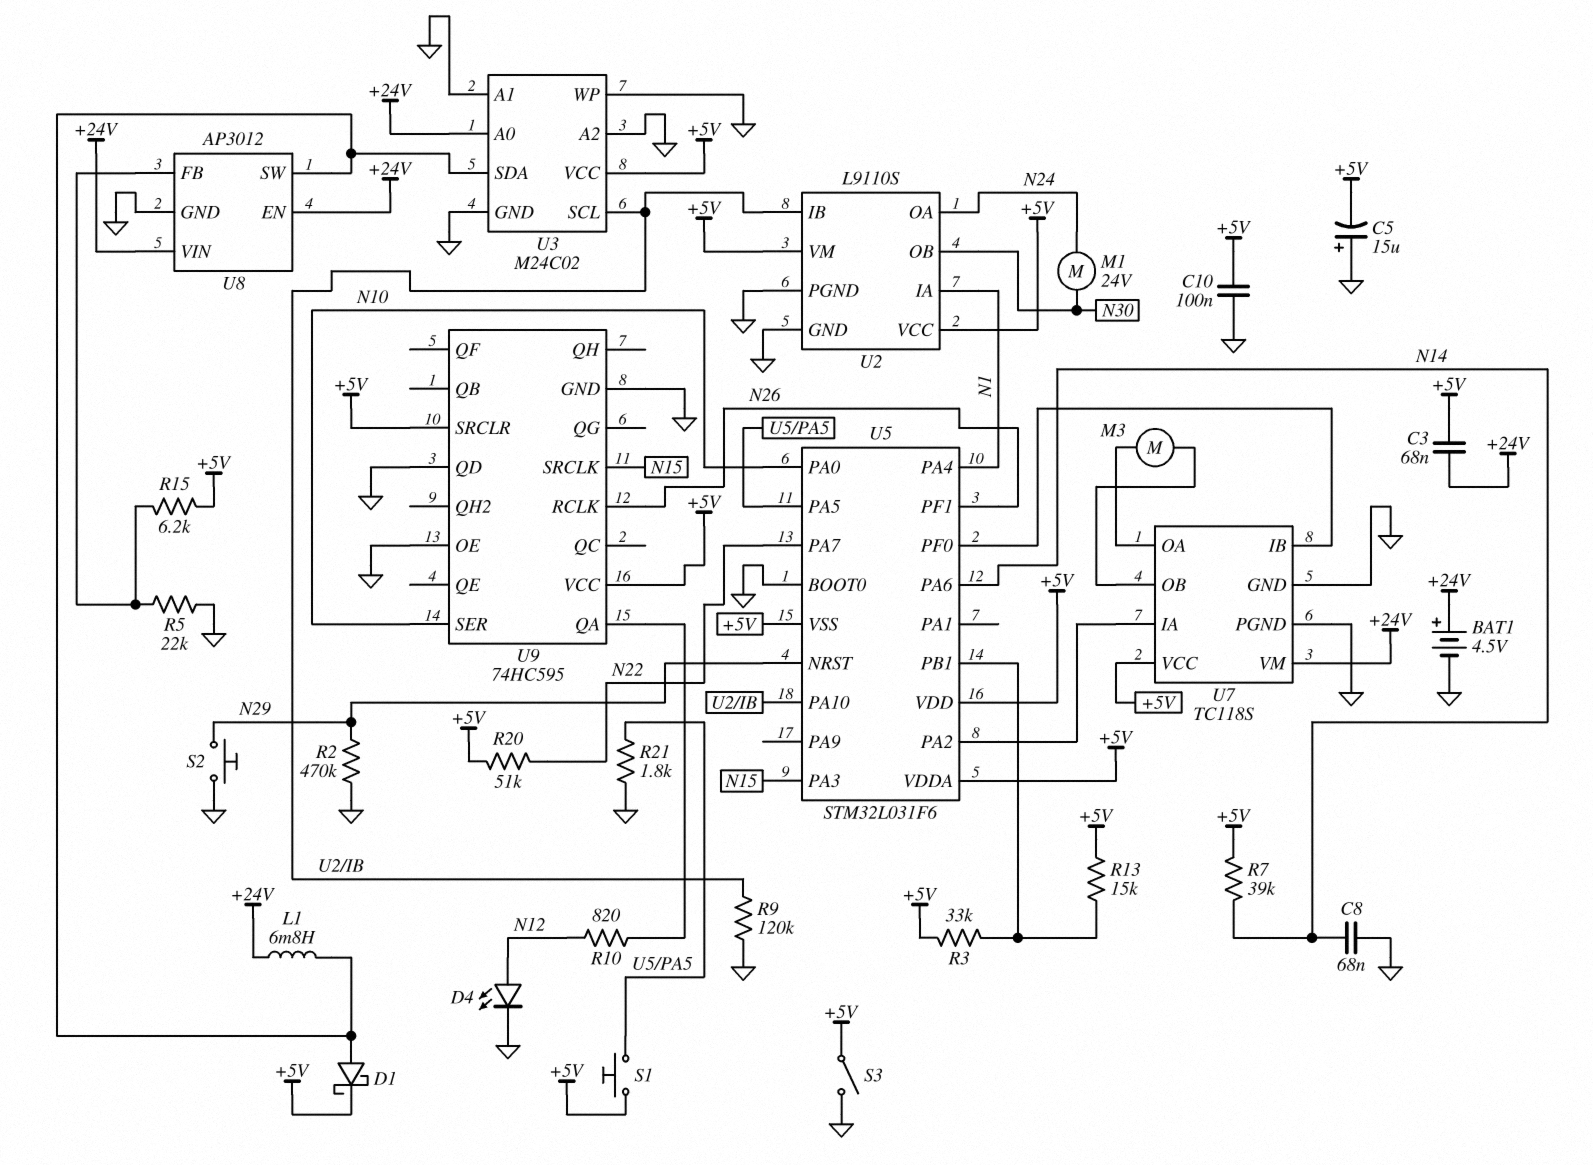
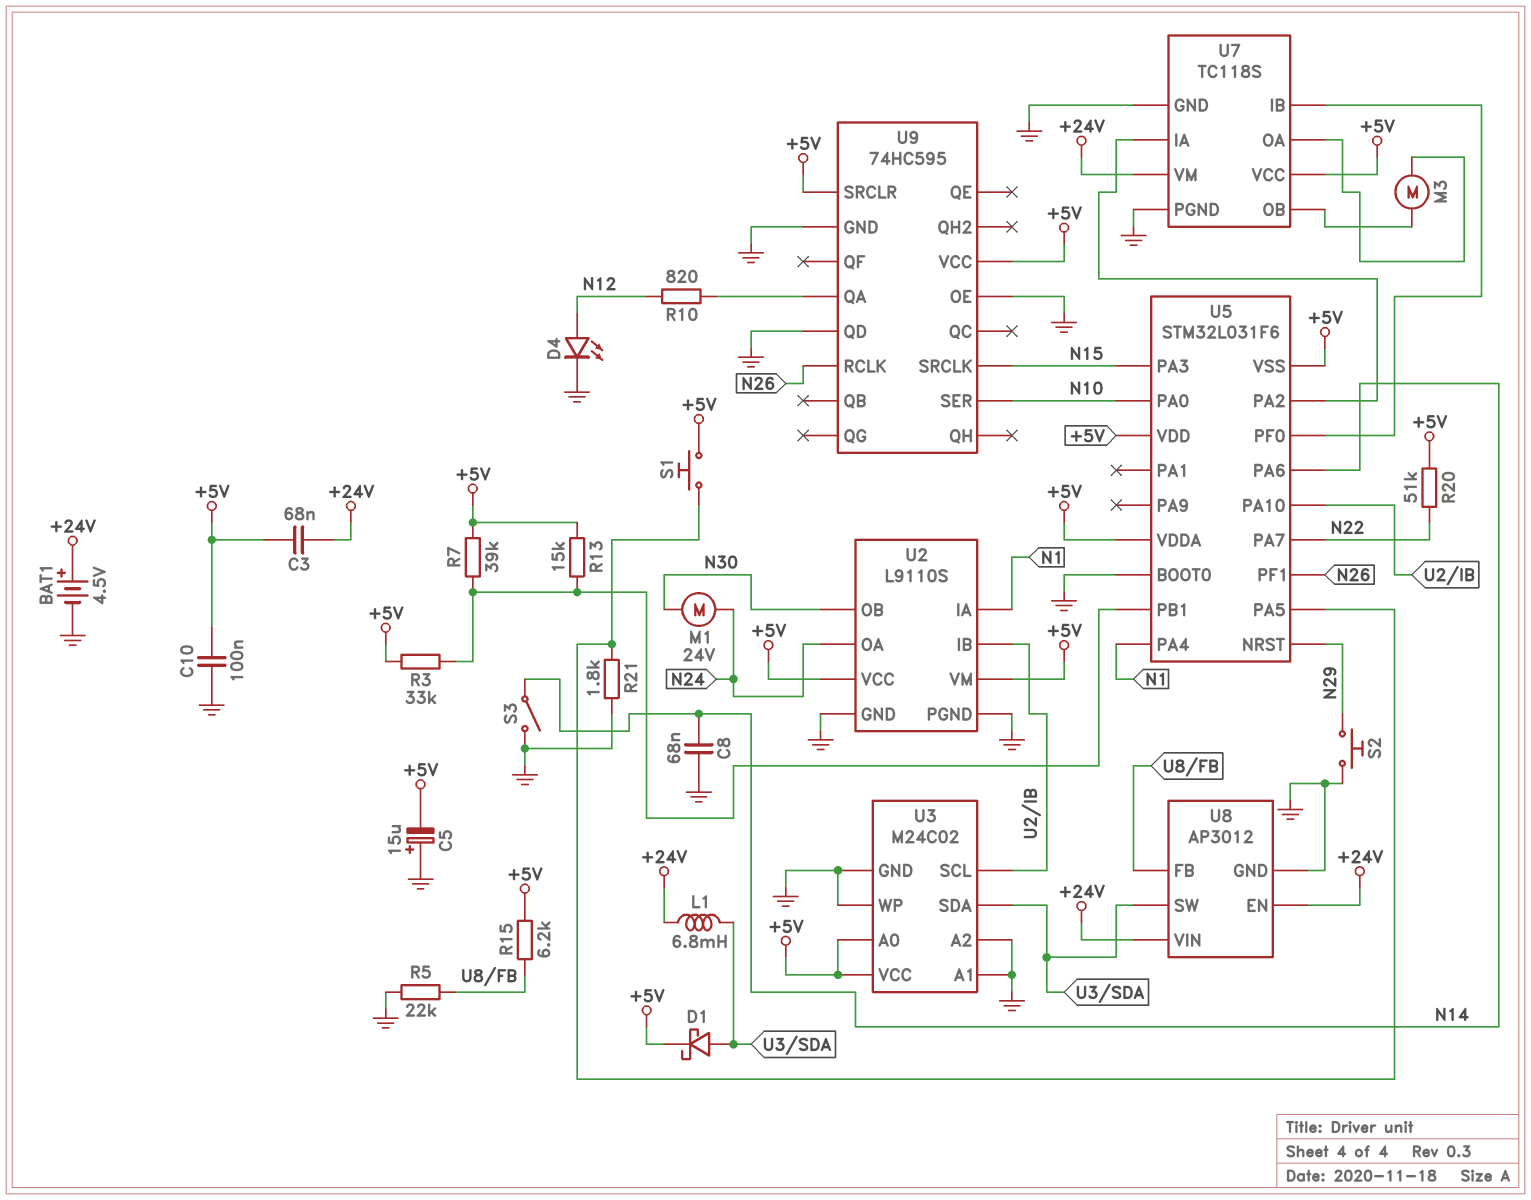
R2: 470k (GND, N29) -> none
R7: 39k (+5V, N14) -> 39k (+5V, U5/PB1)
R9: 120k (GND, U2/IB) -> none
S3: switch (+5V, GND) -> switch (GND, N14)
U3 pin A0: +24V -> +5V

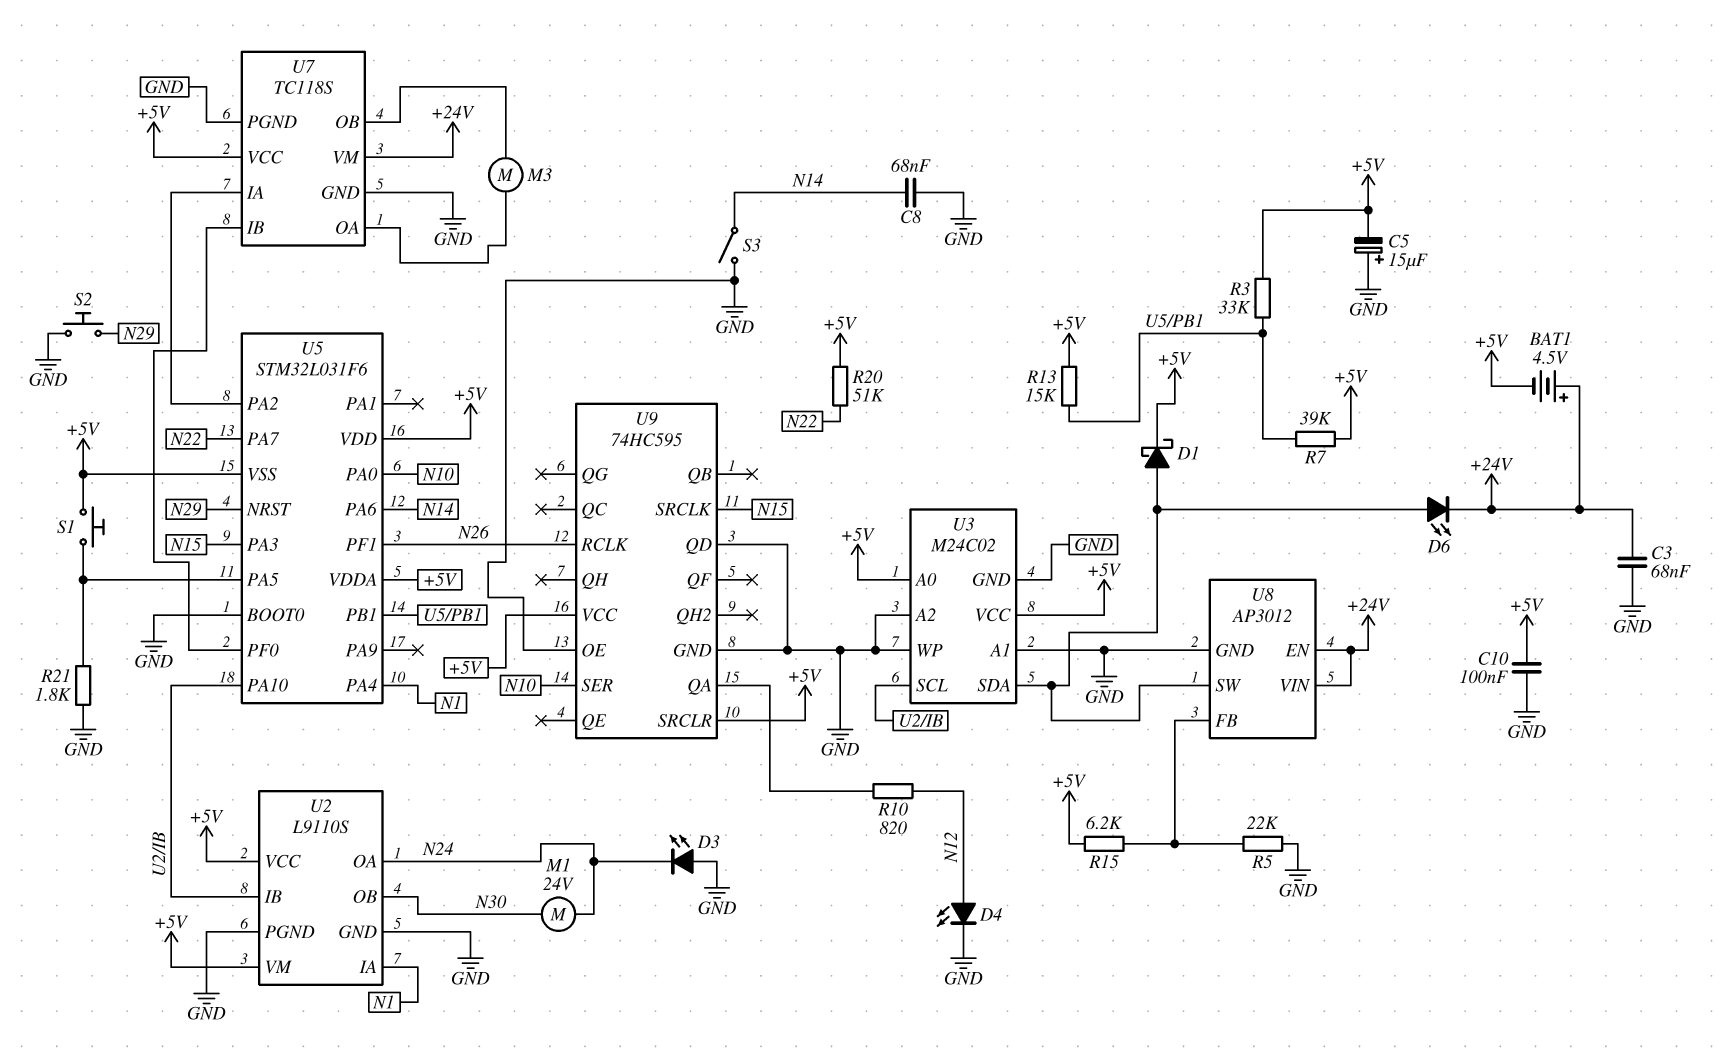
BAT1: 4.5V (plus +24V, minus GND) -> 4.5V (plus +24V, minus +5V)
C3: 68nF (+5V, +24V) -> 68nF (+24V, GND)
D3: none -> LED (A GND, K N24)
D6: none -> LED (A U3/SDA, K +24V)
L1: 6.8mH (+24V, U3/SDA) -> none

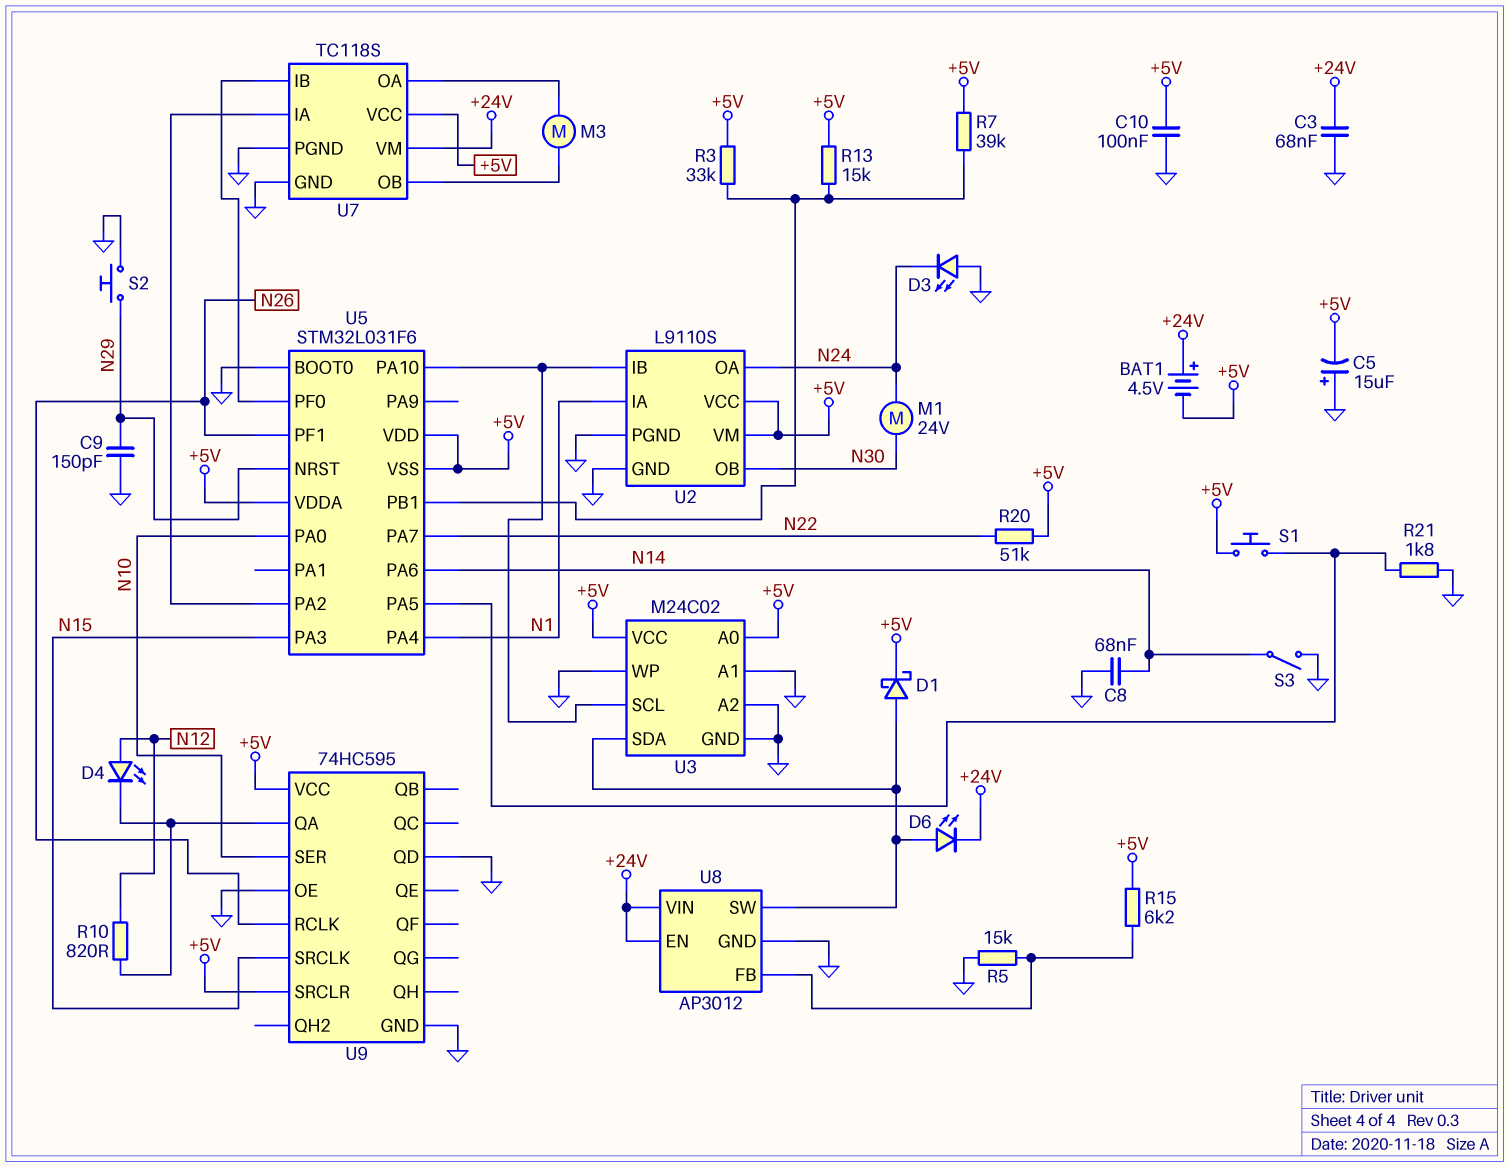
C9: none -> 150pF (GND, N29)
D4: LED (A N12, K GND) -> LED (A N12, K U9/QA)
R5: 22k (GND, U8/FB) -> 15k (GND, U8/FB)

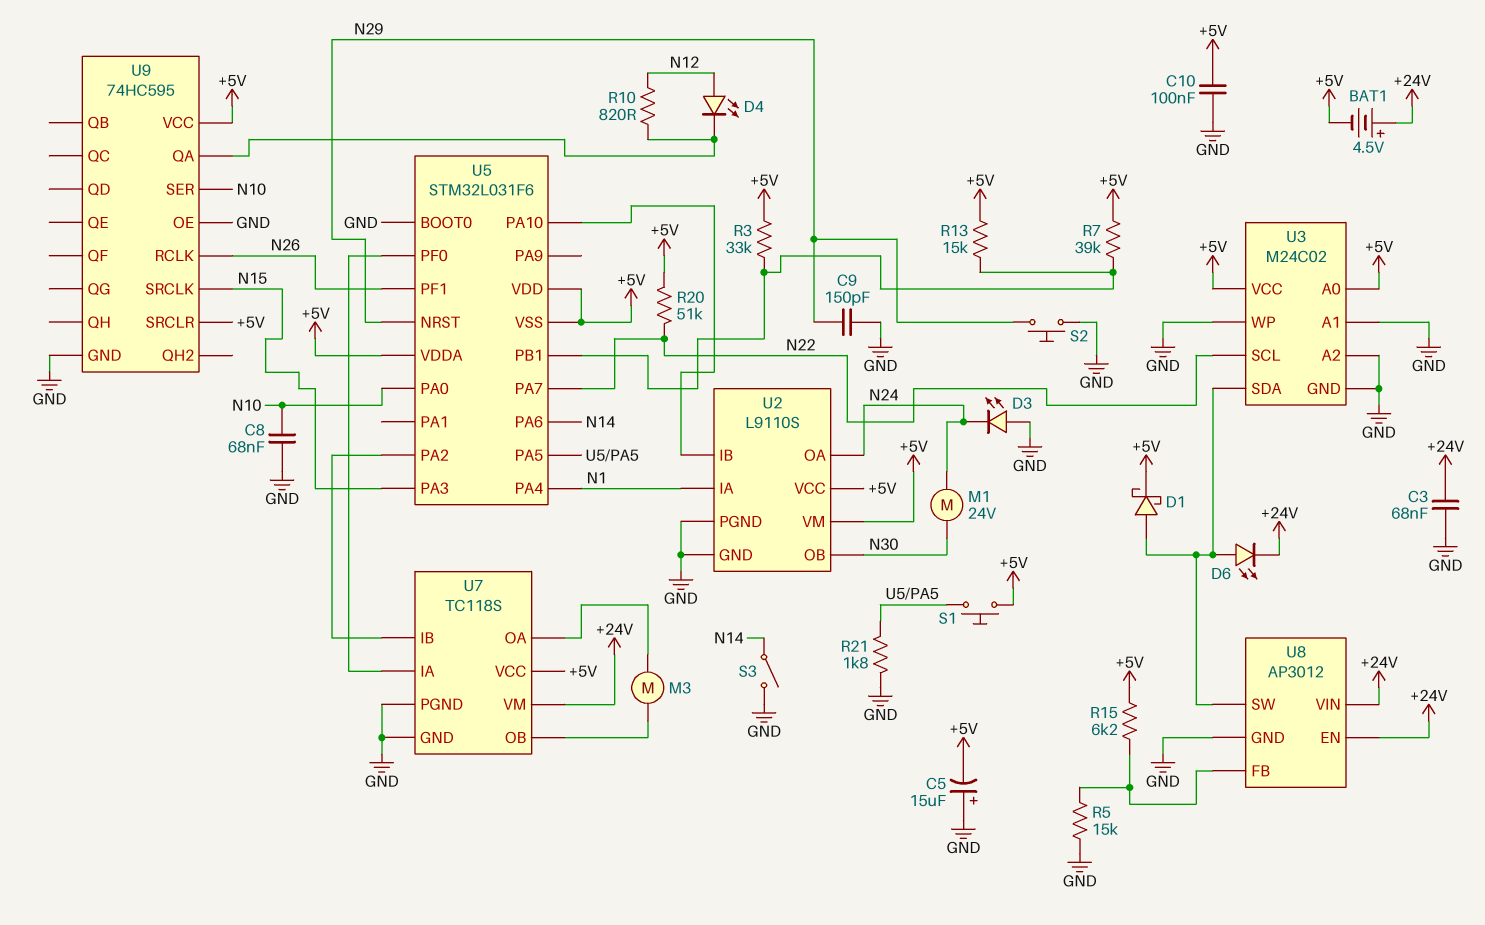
C8: 68nF (GND, N14) -> 68nF (GND, N10)
U3 pin SCL: U2/IB -> N22
U7 pin IA: U5/PA2 -> U5/PF0
U7 pin IB: U5/PF0 -> U5/PA2
U9 pin QD: GND -> none

